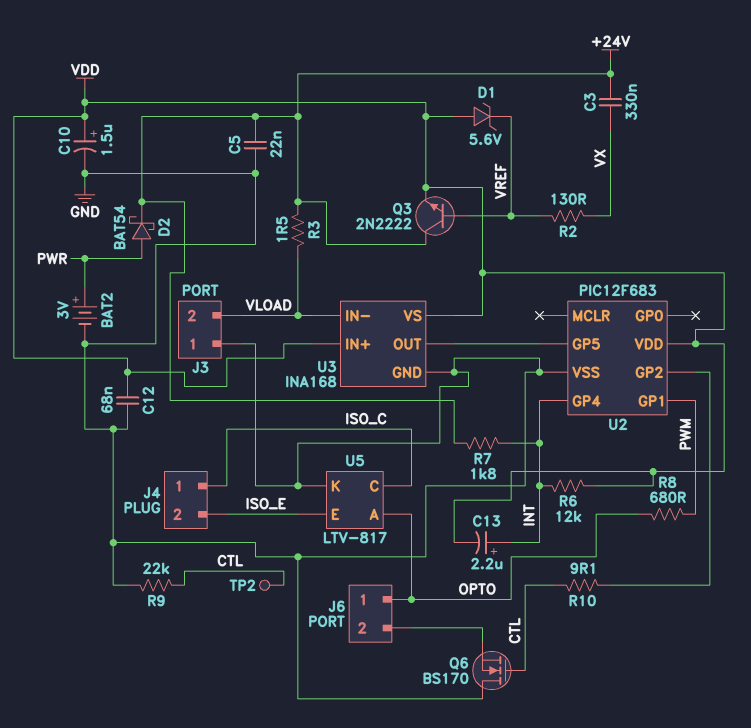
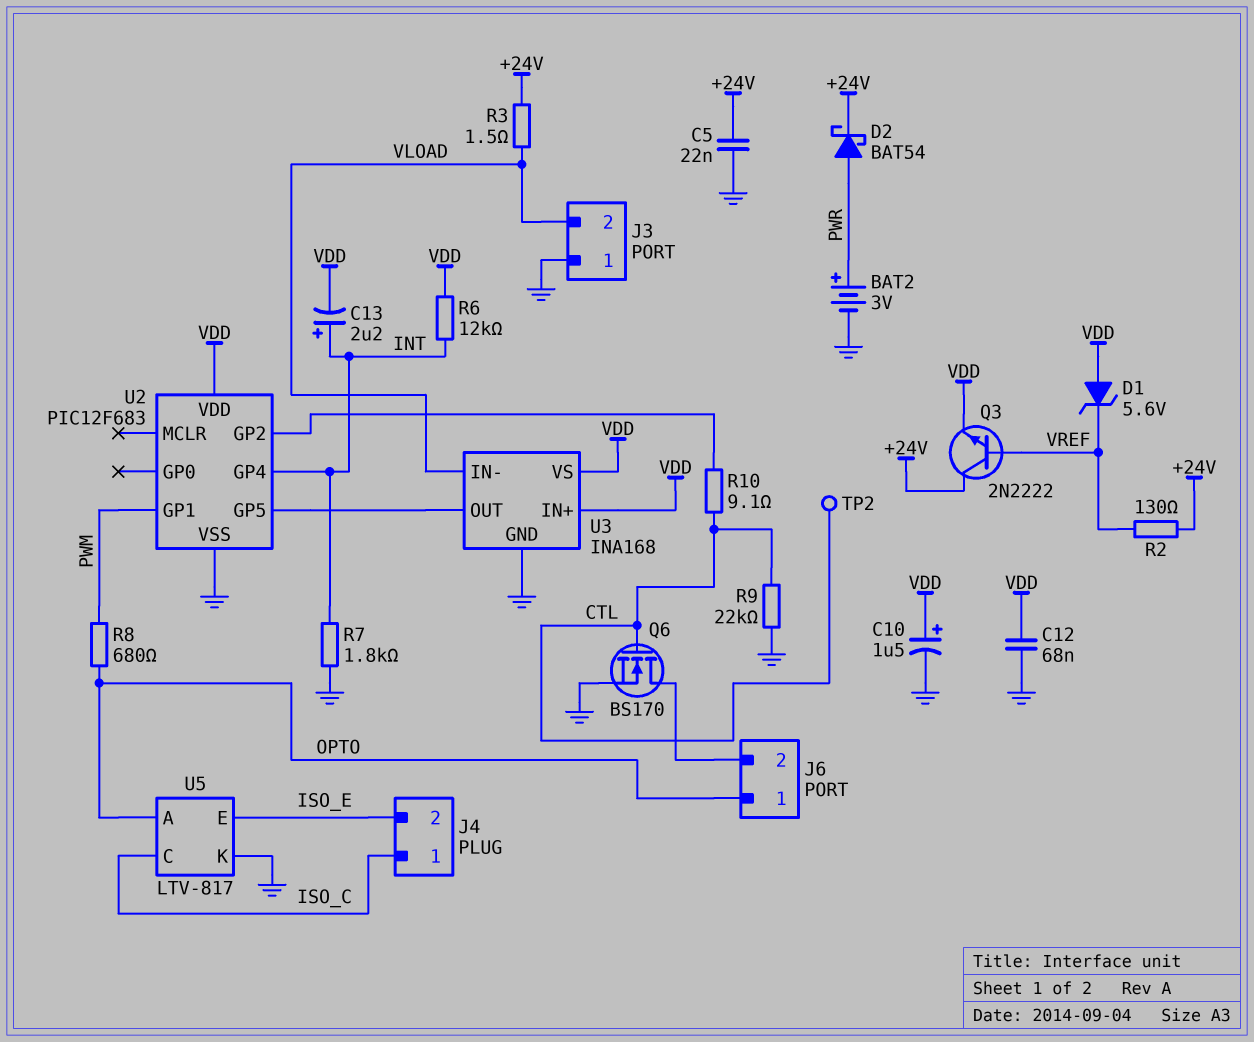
C3: 330nF (+24V, VX) -> none
Q6: NMOS BS170 (G CTL, D GND, S J6/2) -> NMOS BS170 (G CTL, D J6/2, S GND)
R2: 130 (VREF, VX) -> 130 (+24V, VREF)
R7: 1.8k (+24V, INT) -> 1.8k (GND, INT)

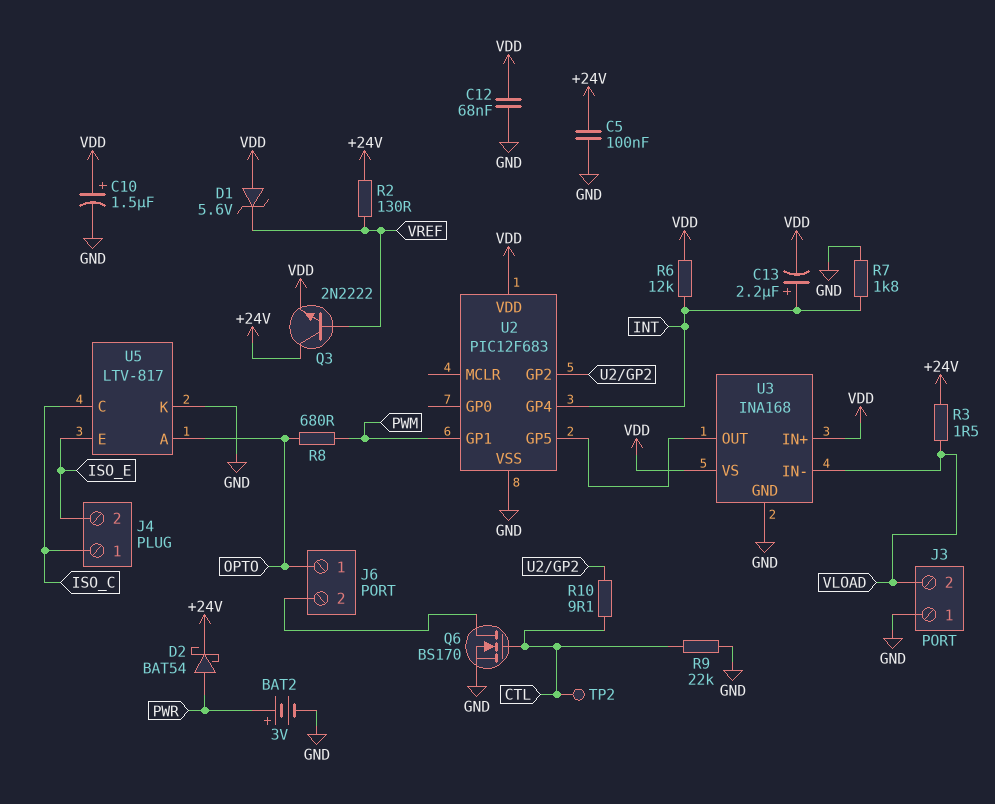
C5: 22nF (+24V, GND) -> 100nF (+24V, GND)

